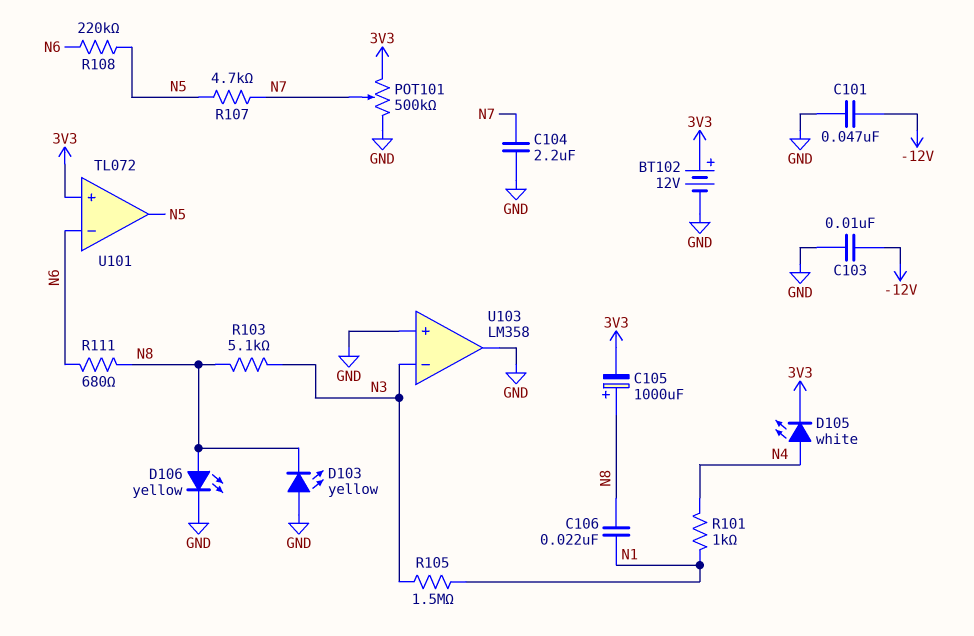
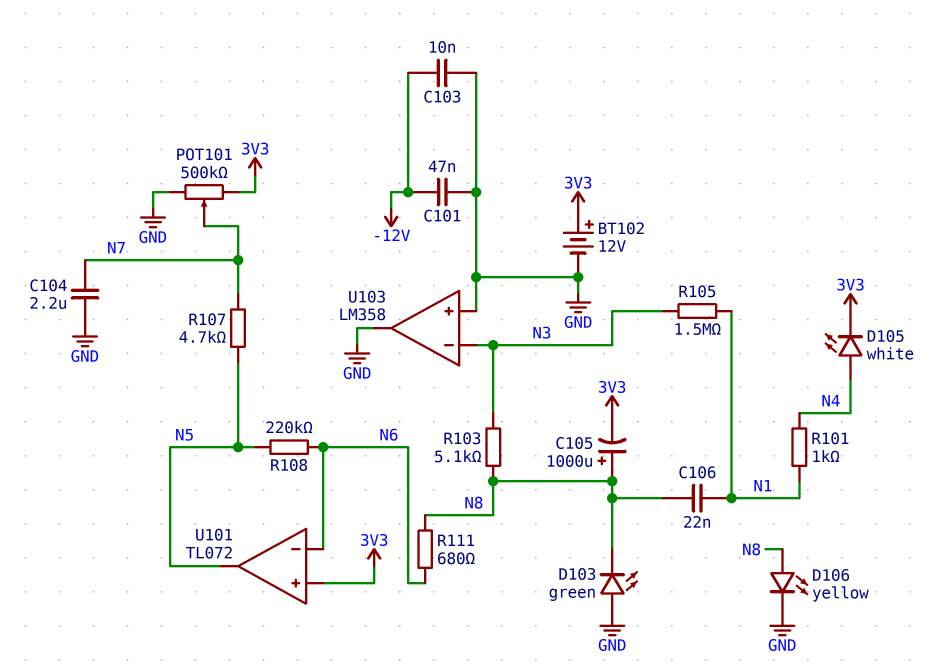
D103: LED yellow (A GND, K N8) -> LED green (A GND, K N8)

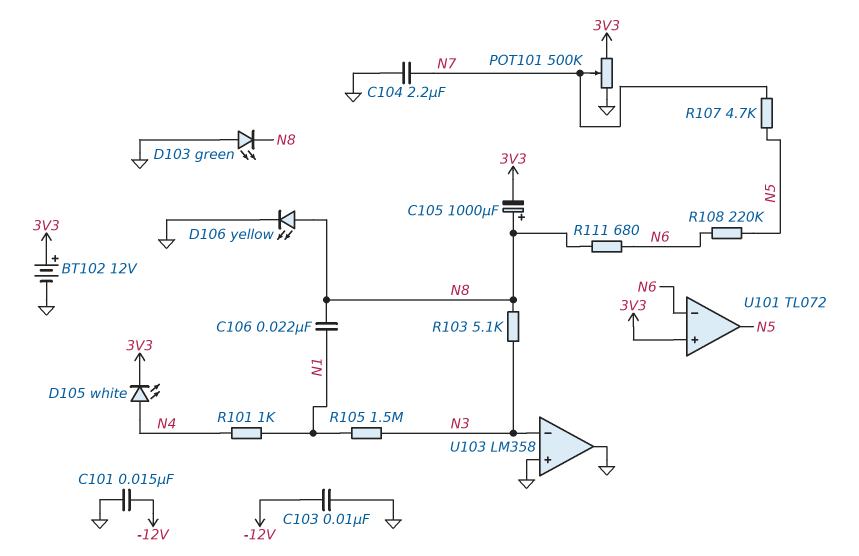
C101: 47nF (-12V, GND) -> 15nF (-12V, GND)

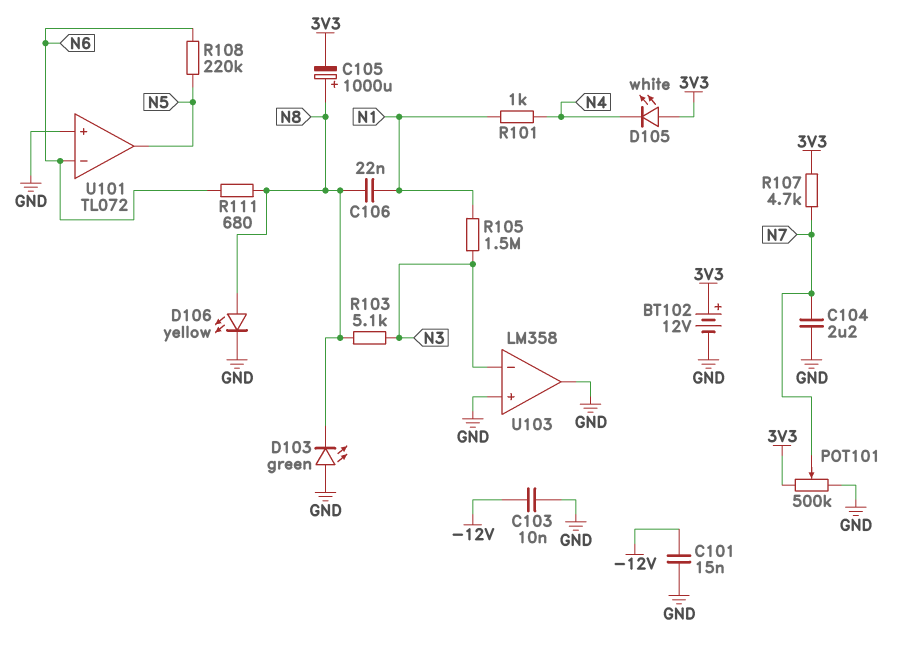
D105: LED white (A N4, K 3V3) -> LED white (A 3V3, K N4)
R107: 4.7k (N5, N7) -> 4.7k (3V3, N7)
U101 pin in+: 3V3 -> GND

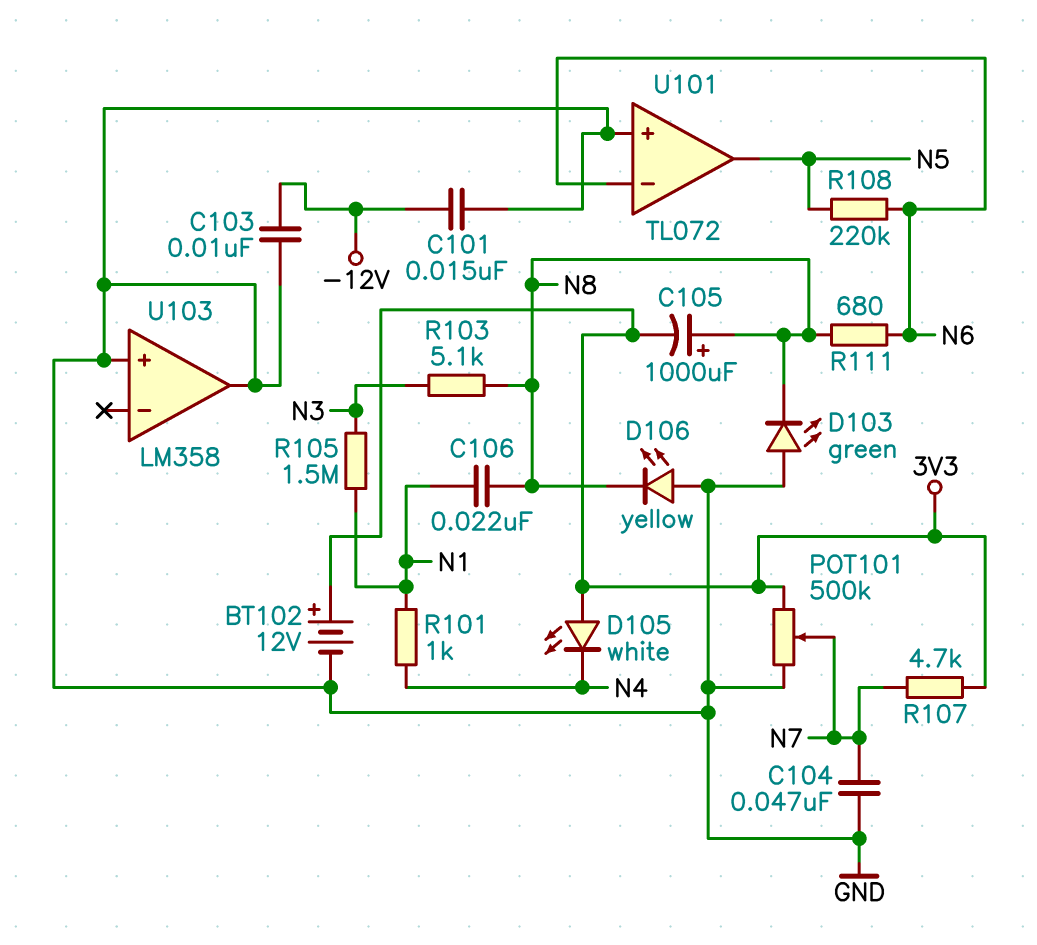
C104: 2.2uF (GND, N7) -> 47nF (GND, N7)
D106: LED yellow (A N8, K GND) -> LED yellow (A GND, K N8)
U103 pin in-: N3 -> none

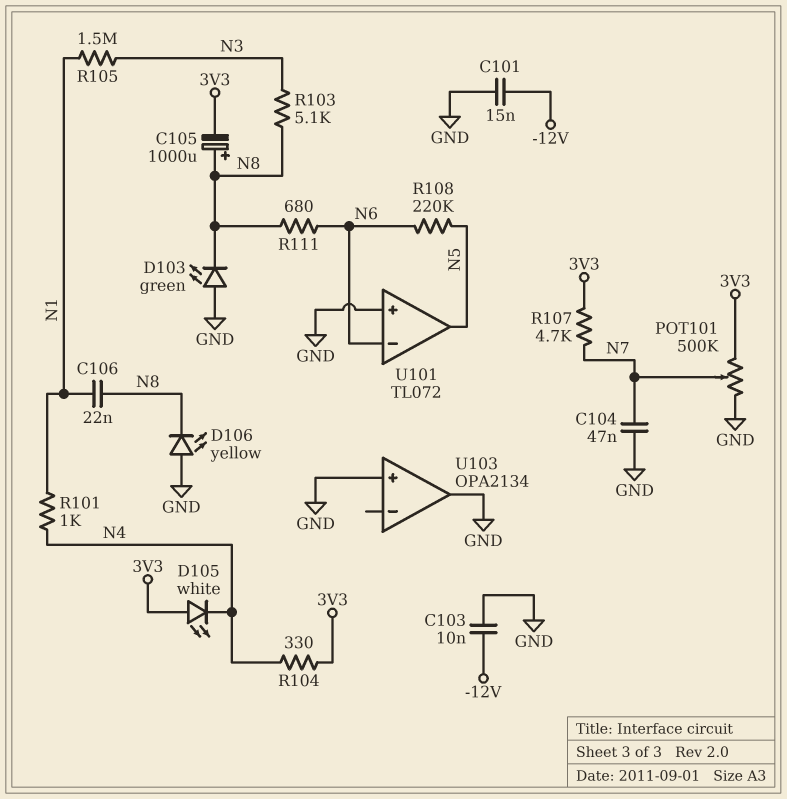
BT102: 12V (plus 3V3, minus GND) -> none
R104: none -> 330 (3V3, N4)
U103: LM358 -> OPA2134

